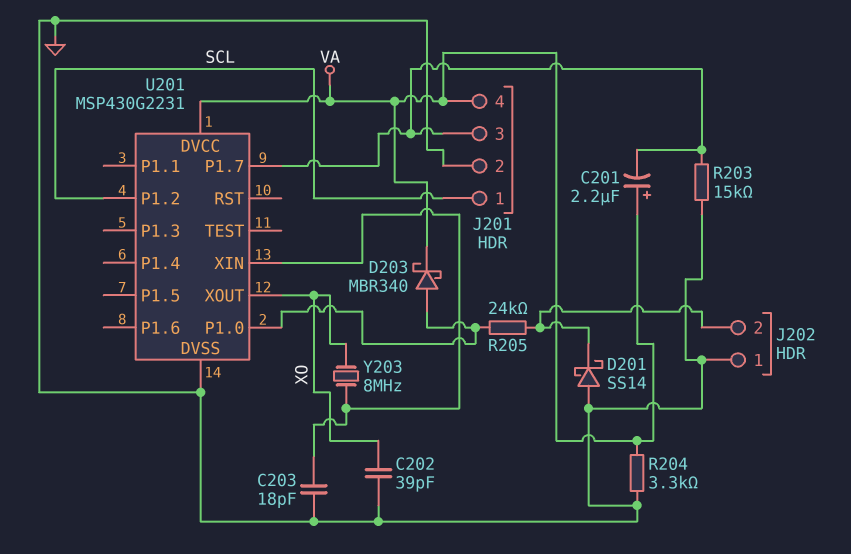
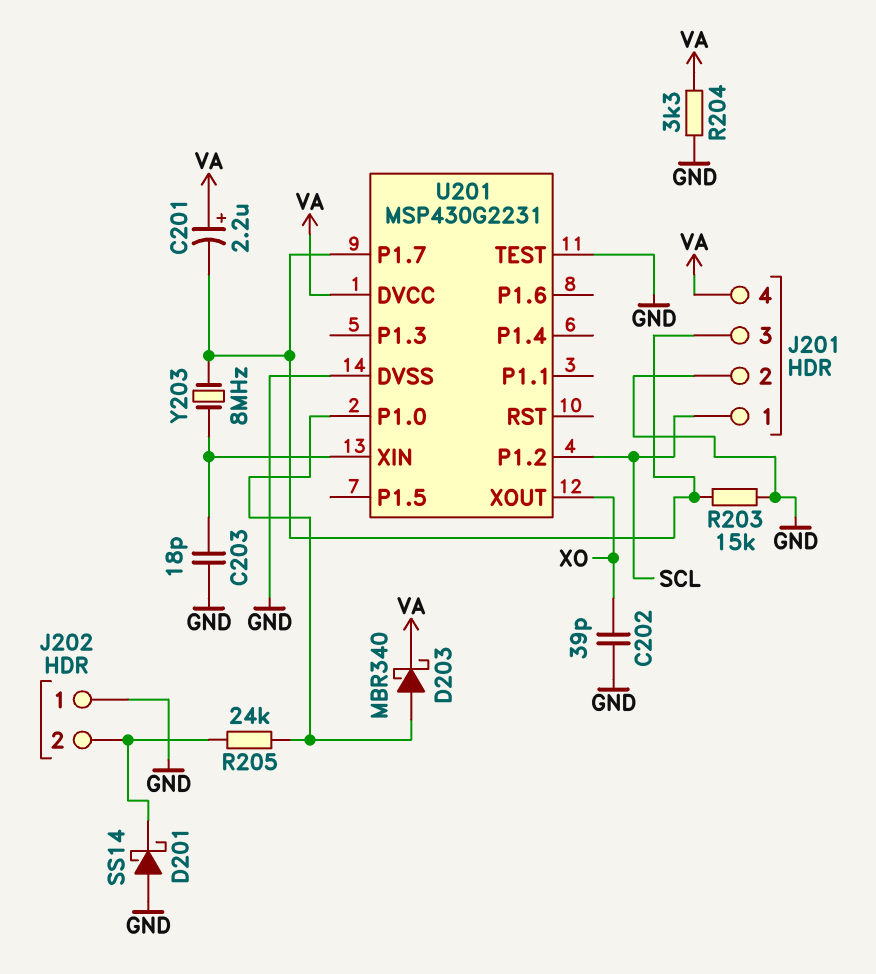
U201 pin TEST: none -> GND
Y203: 8MHz (U201/XIN, XO) -> 8MHz (J201/3, U201/XIN)

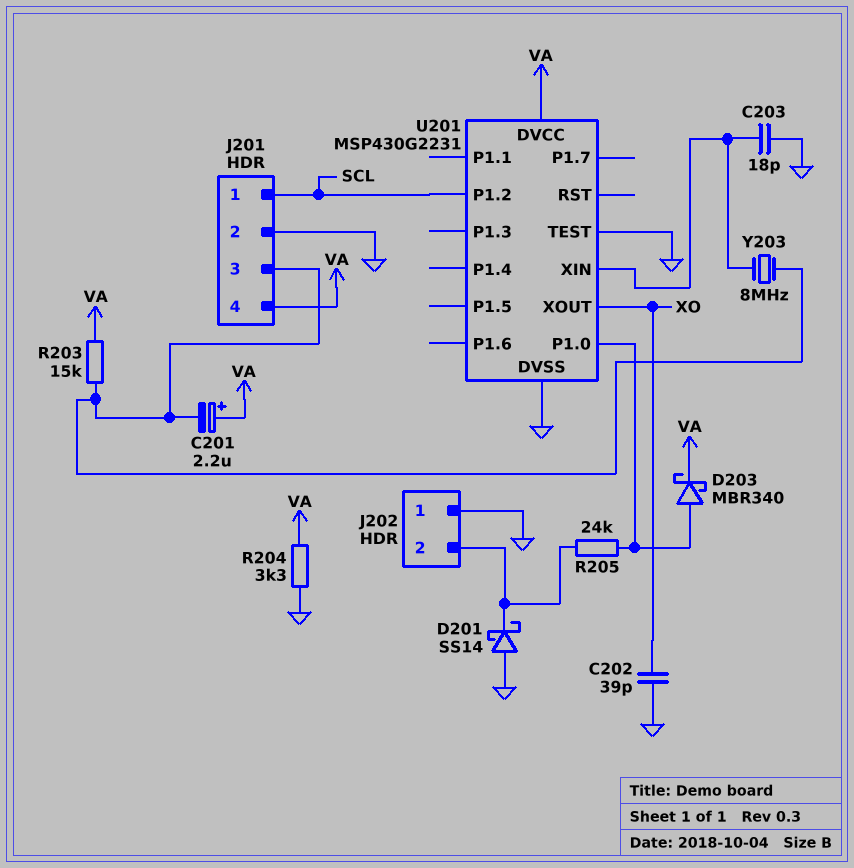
R203: 15k (GND, J201/3) -> 15k (J201/3, VA)
U201 pin P1.7: J201/3 -> none

